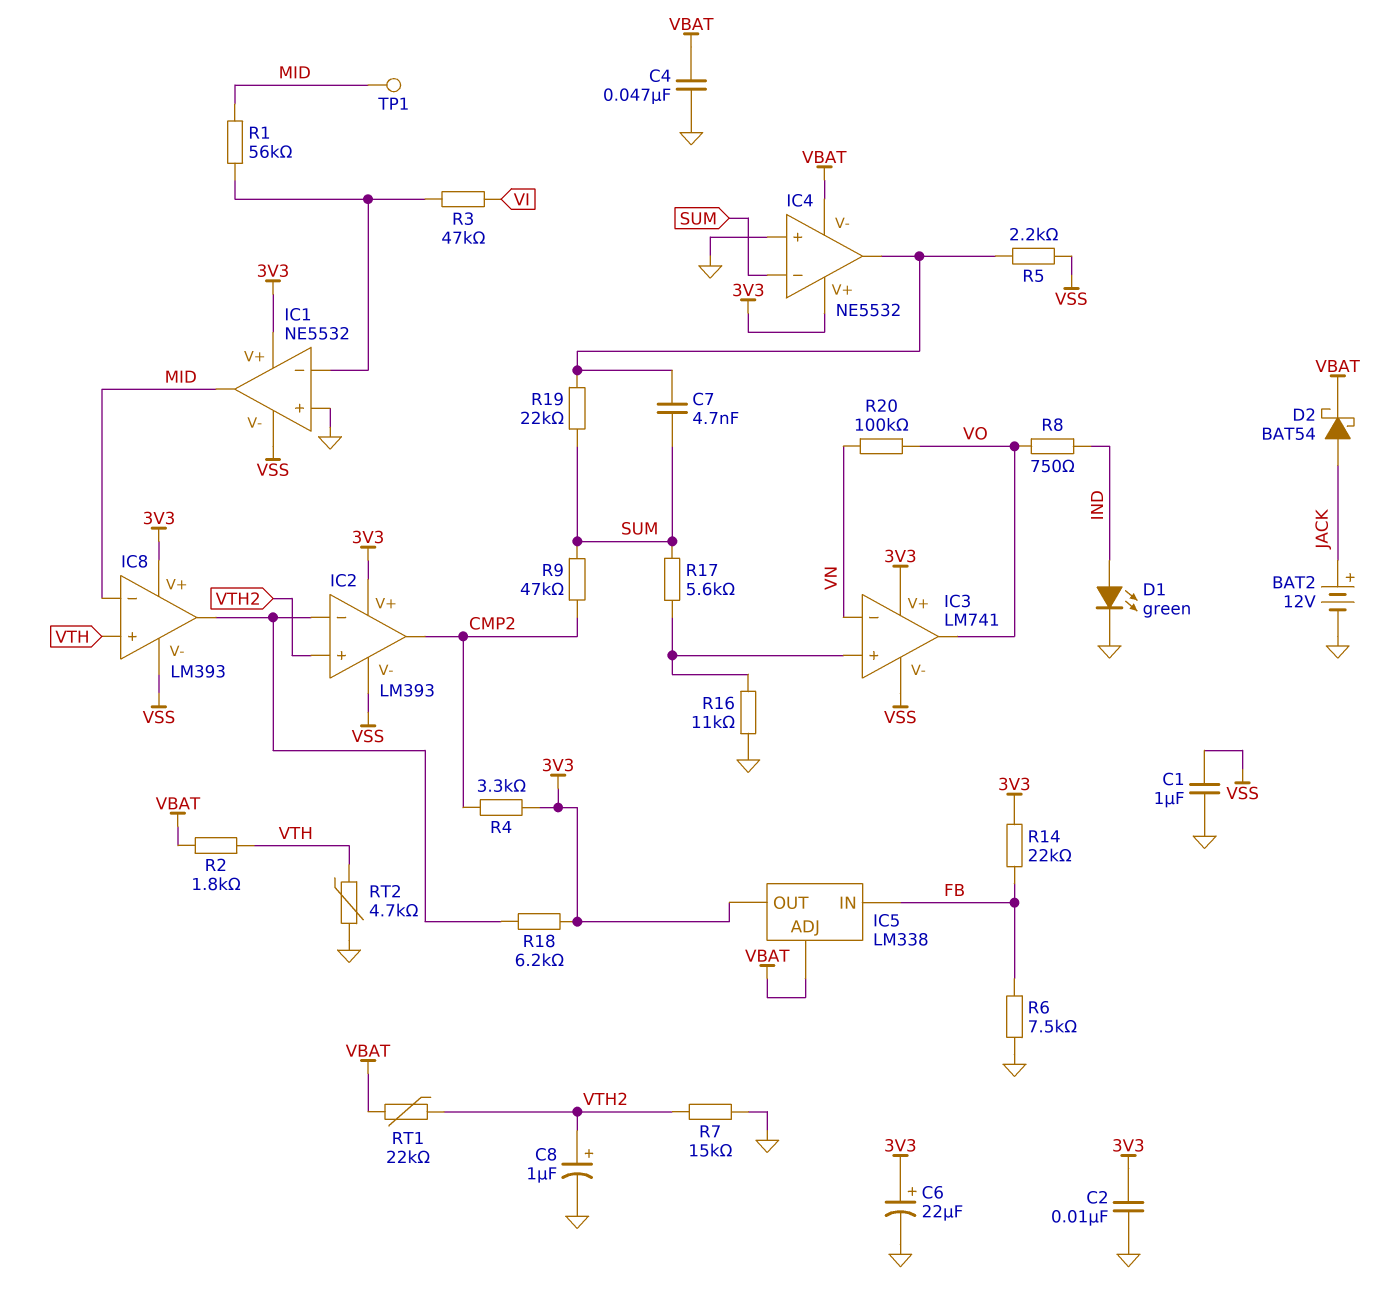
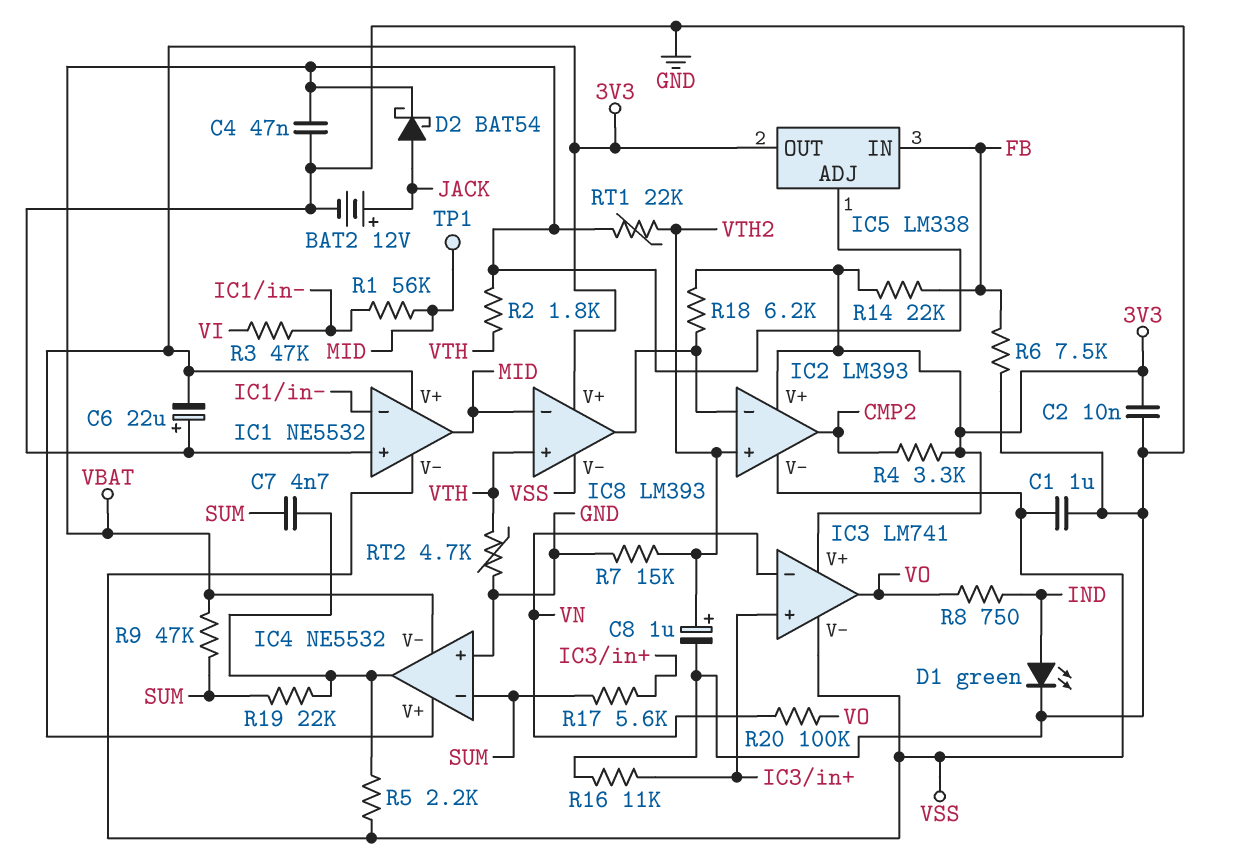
C6: 22uF (plus 3V3, minus GND) -> 22uF (plus GND, minus 3V3)
R9: 47k (CMP2, SUM) -> 47k (SUM, VBAT)

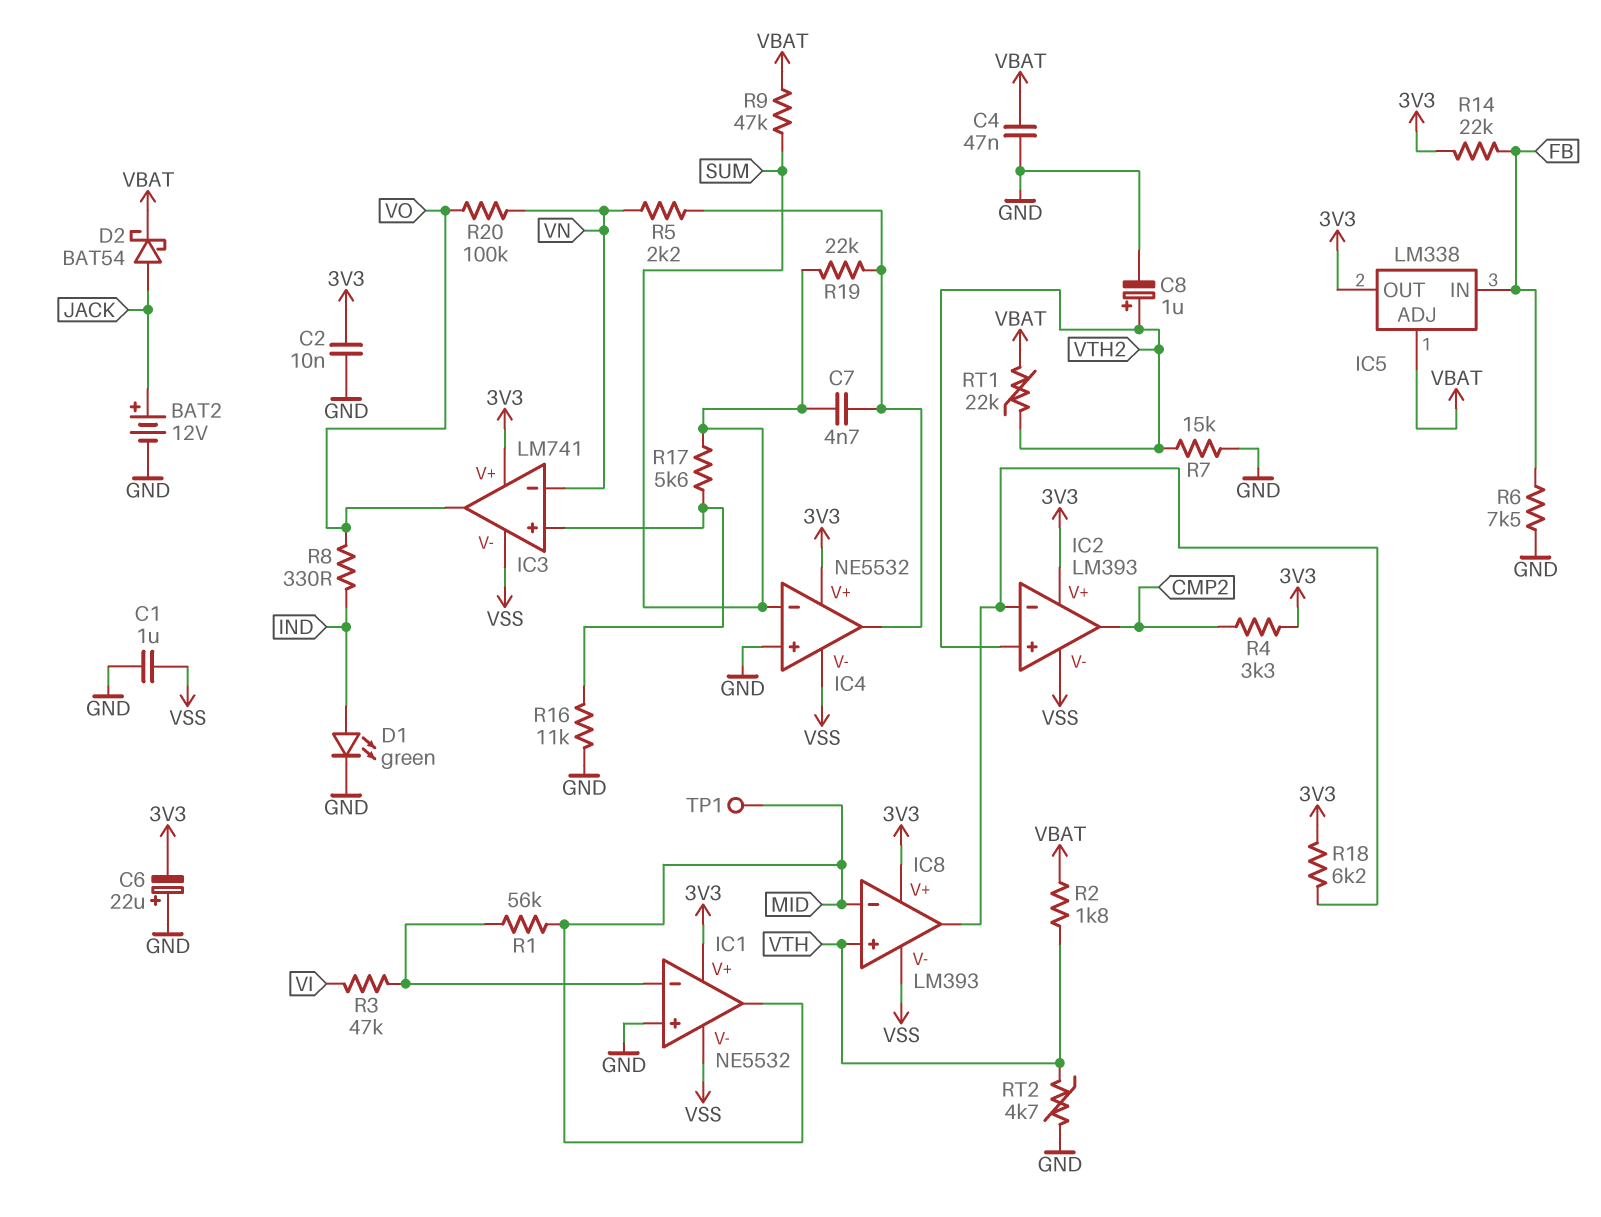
IC4 pin V-: VBAT -> VSS
R5: 2.2k (IC4/out, VSS) -> 2.2k (IC4/out, VN)
R8: 750 (IND, VO) -> 330 (IND, VO)

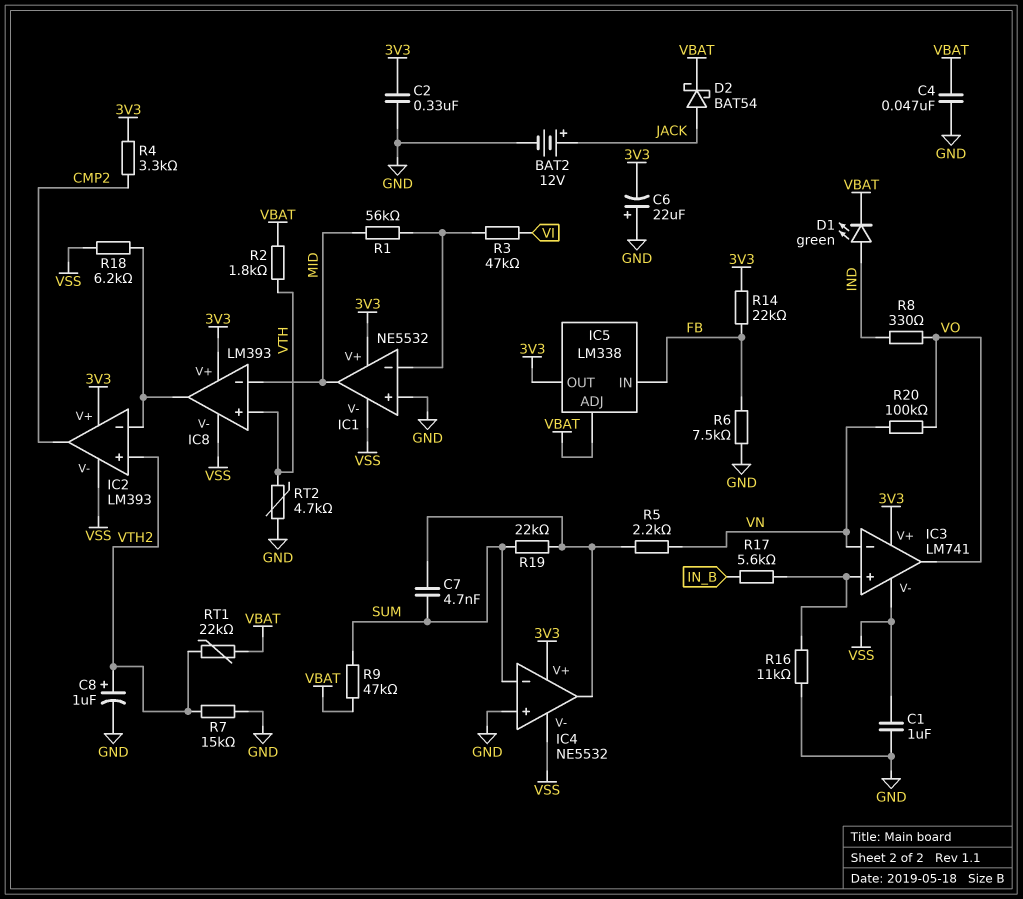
C2: 10nF (3V3, GND) -> 330nF (3V3, GND)
D1: LED green (A IND, K GND) -> LED green (A IND, K VBAT)
R17: 5.6k (IC3/in+, SUM) -> 5.6k (IC3/in+, IN_B)
R18: 6.2k (3V3, IC2/in-) -> 6.2k (IC2/in-, VSS)
TP1: test point (MID) -> none

